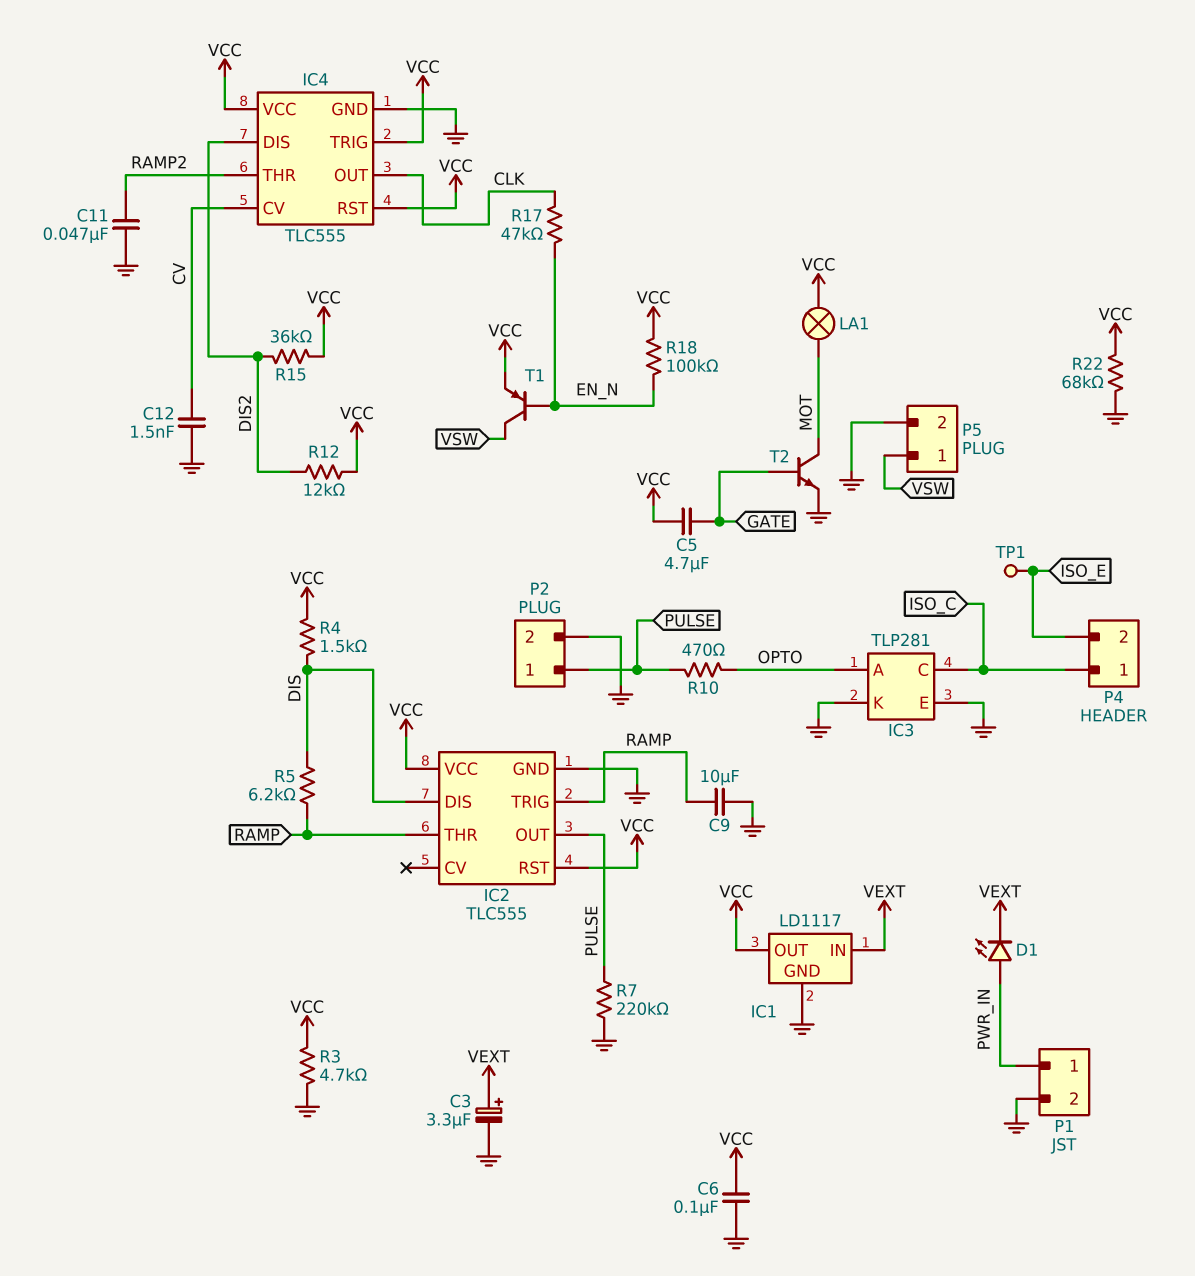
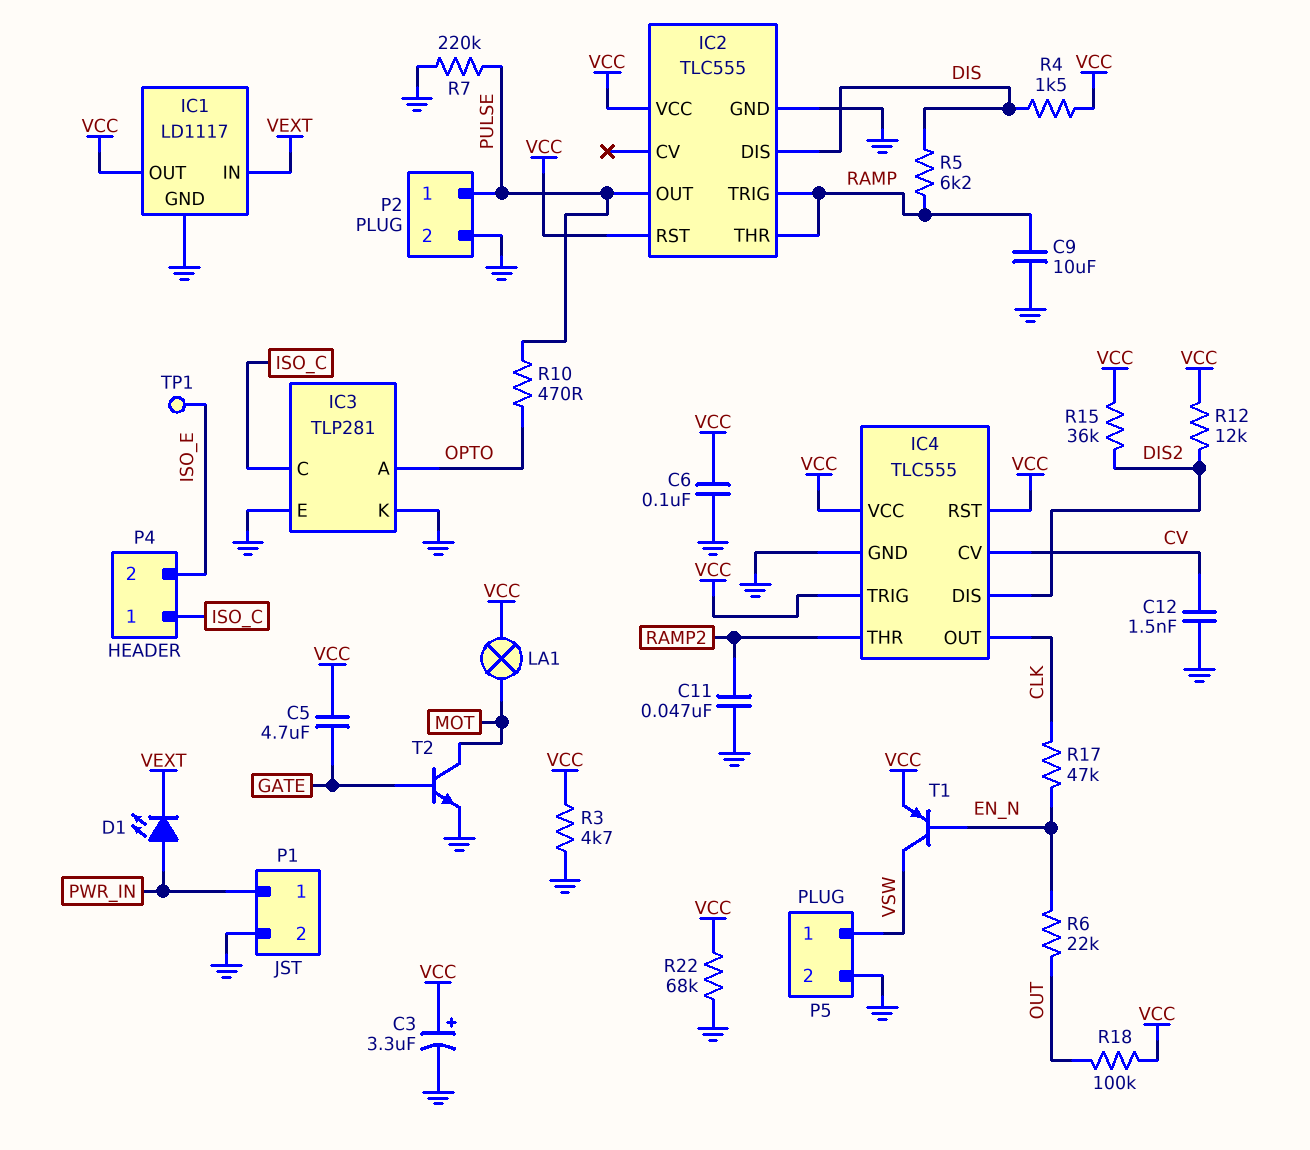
C3: 3.3uF (plus VEXT, minus GND) -> 3.3uF (plus VCC, minus GND)
R6: none -> 22k (EN_N, OUT)
R18: 100k (EN_N, VCC) -> 100k (OUT, VCC)

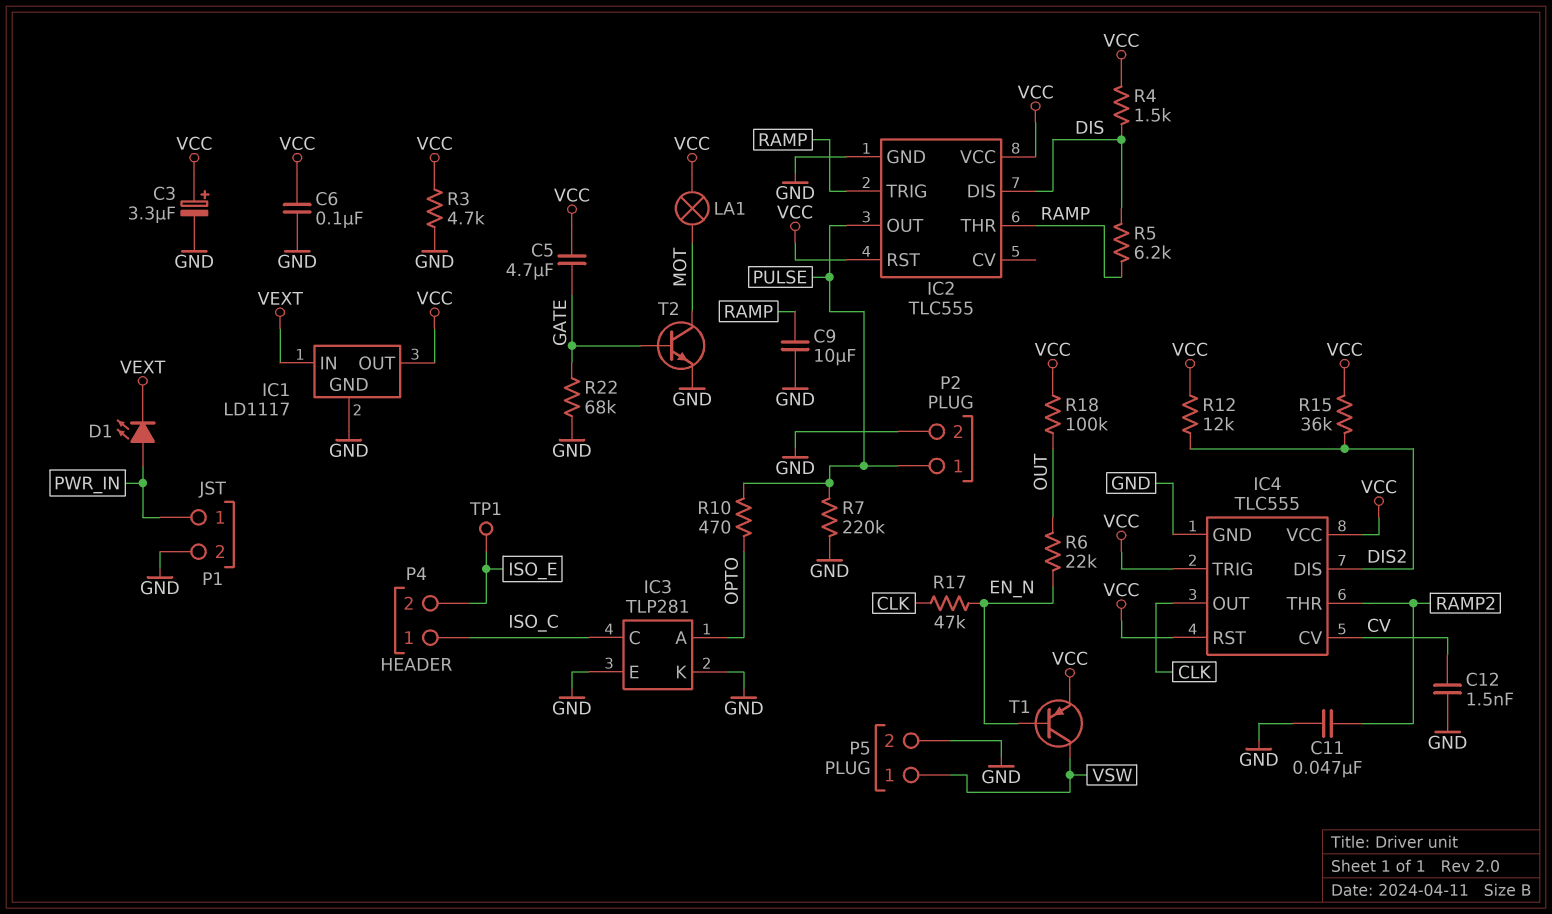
R22: 68k (GND, VCC) -> 68k (GATE, GND)

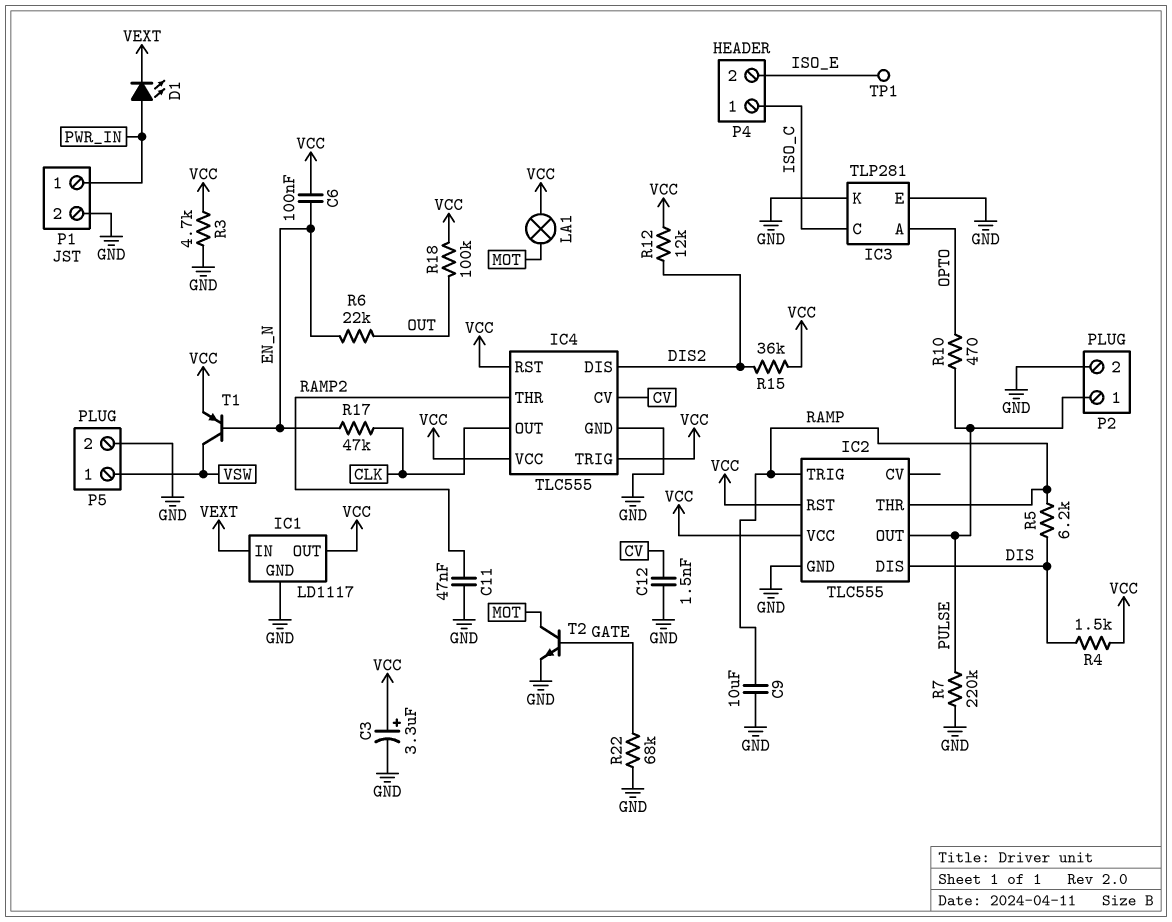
C5: 4.7uF (GATE, VCC) -> none
C6: 100nF (GND, VCC) -> 100nF (EN_N, VCC)

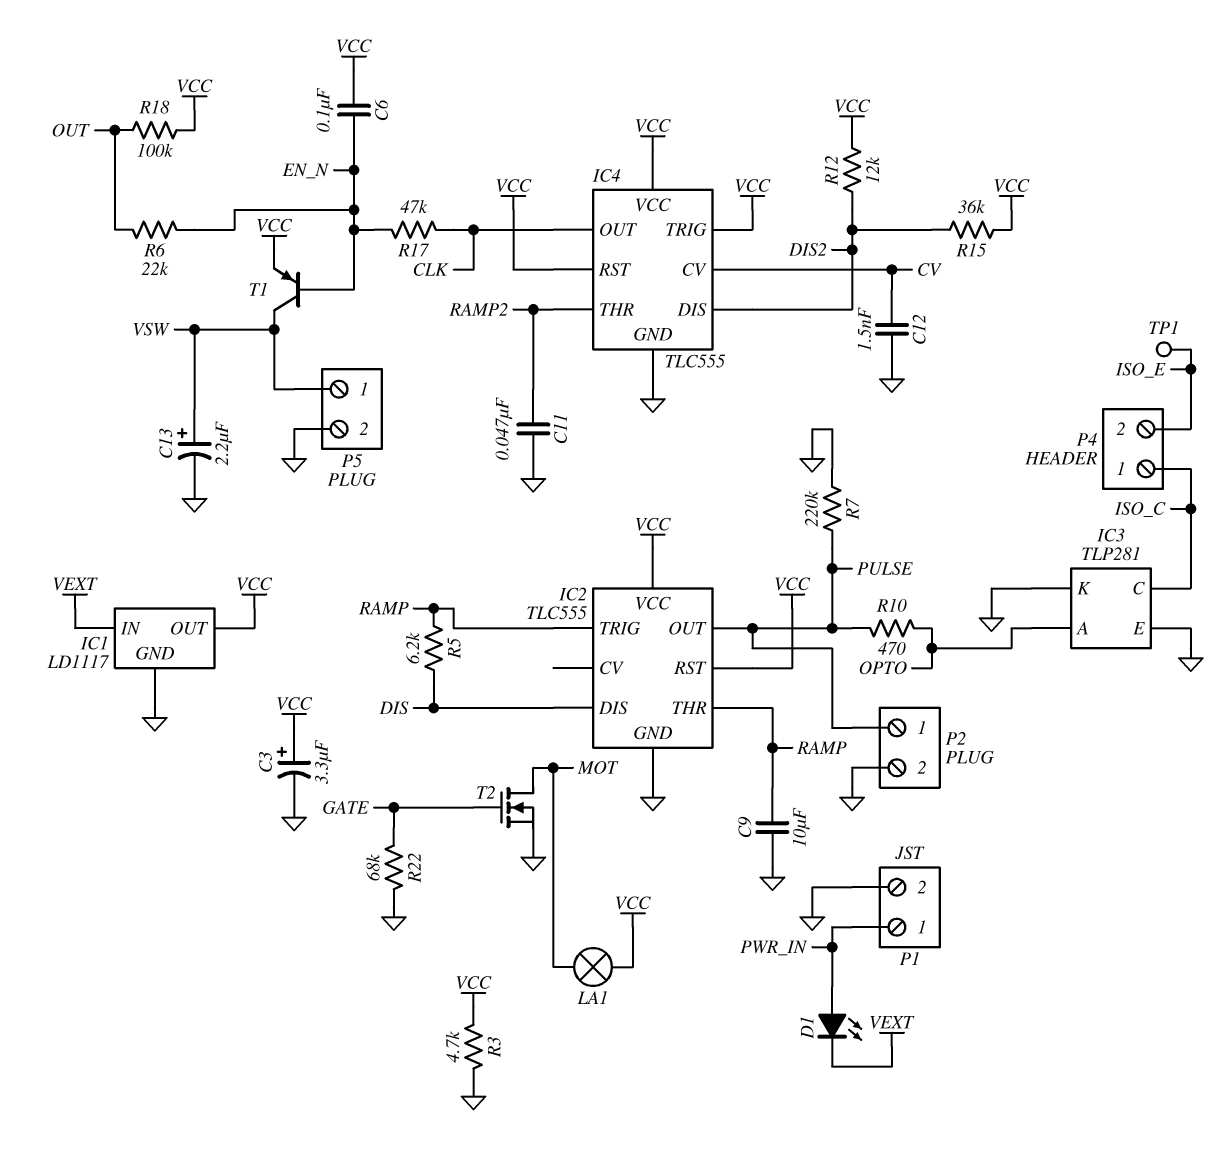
C13: none -> 2.2uF (plus VSW, minus GND)
R4: 1.5k (DIS, VCC) -> none
T2: NPN (B GATE, C MOT, E GND) -> NMOS (G GATE, D MOT, S GND)

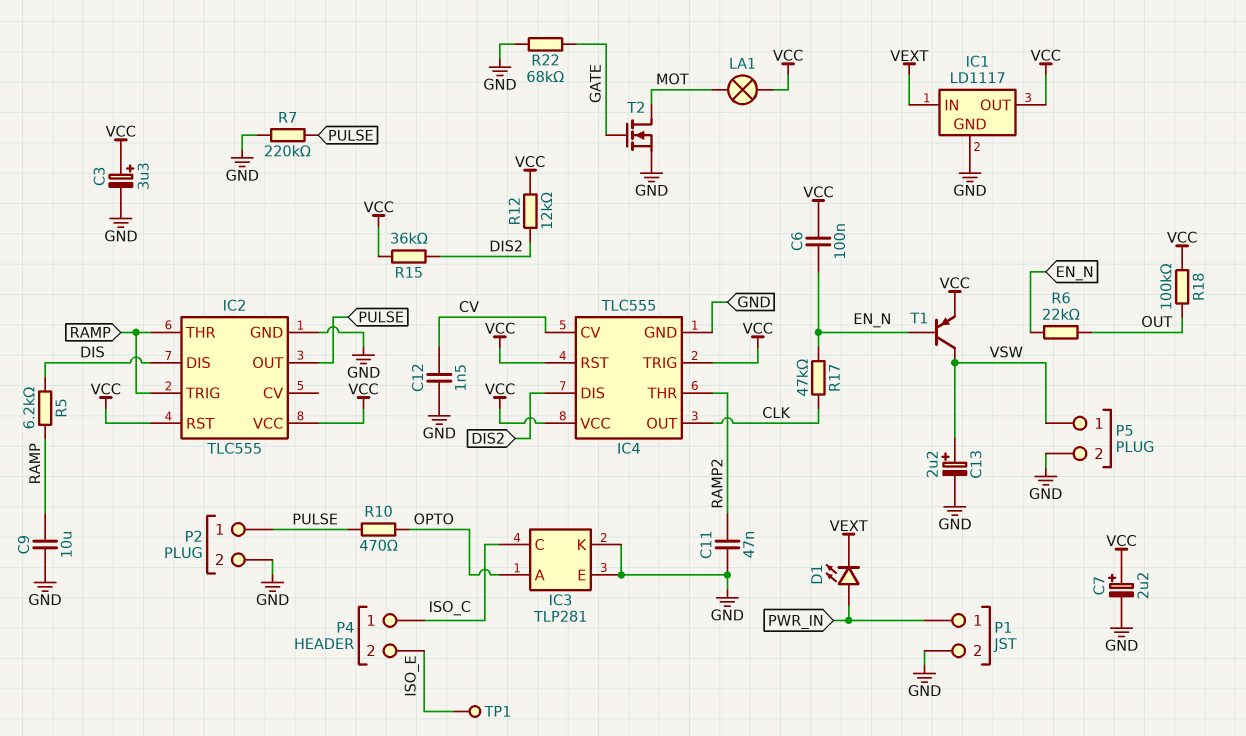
C7: none -> 2.2uF (plus VCC, minus GND)
R3: 4.7k (GND, VCC) -> none

